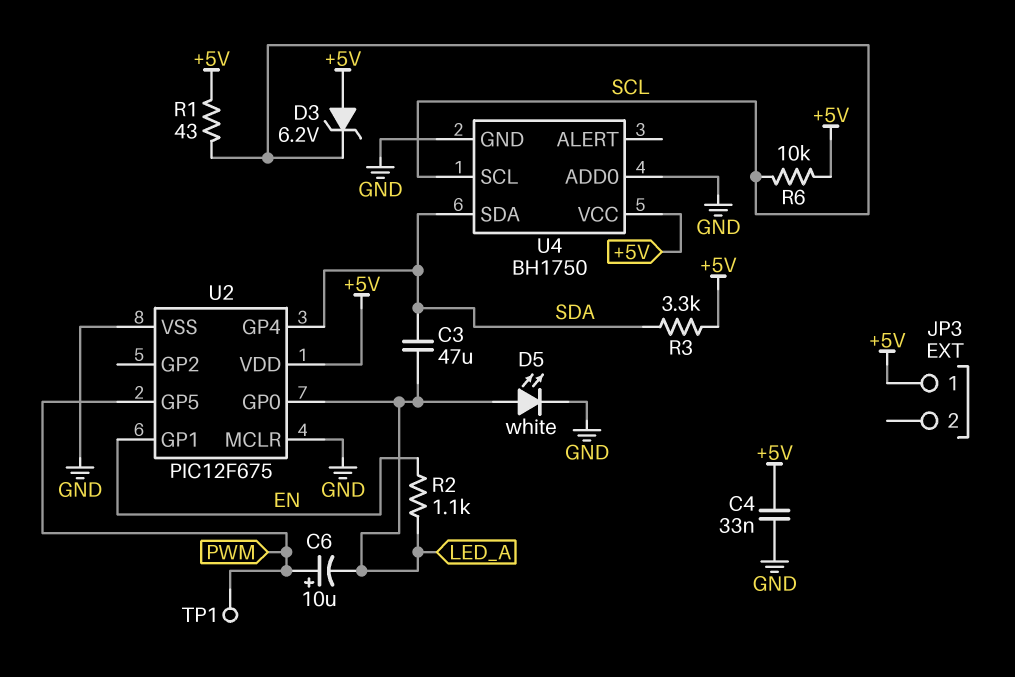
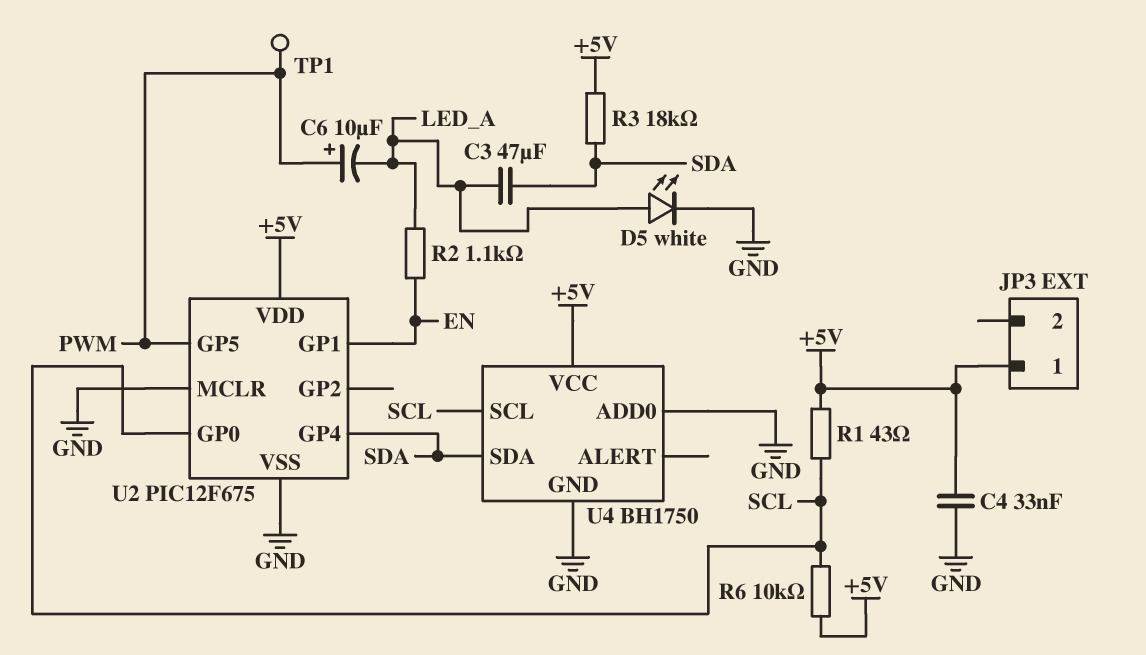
D3: zener 6.2V (A +5V, K SCL) -> none
R3: 3.3k (+5V, SDA) -> 18k (+5V, SDA)
U2 pin GP0: LED_A -> SCL

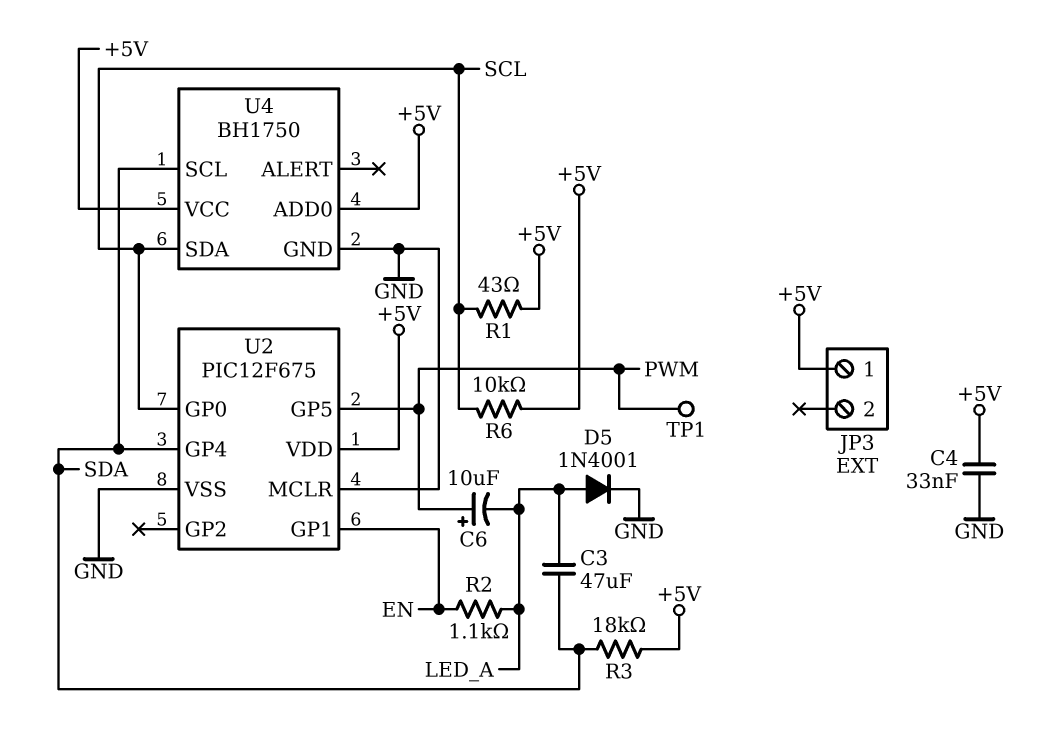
D5: LED white (A LED_A, K GND) -> diode 1N4001 (A LED_A, K GND)
U4 pin ADD0: GND -> +5V
U4 pin SCL: SCL -> SDA
U4 pin SDA: SDA -> SCL

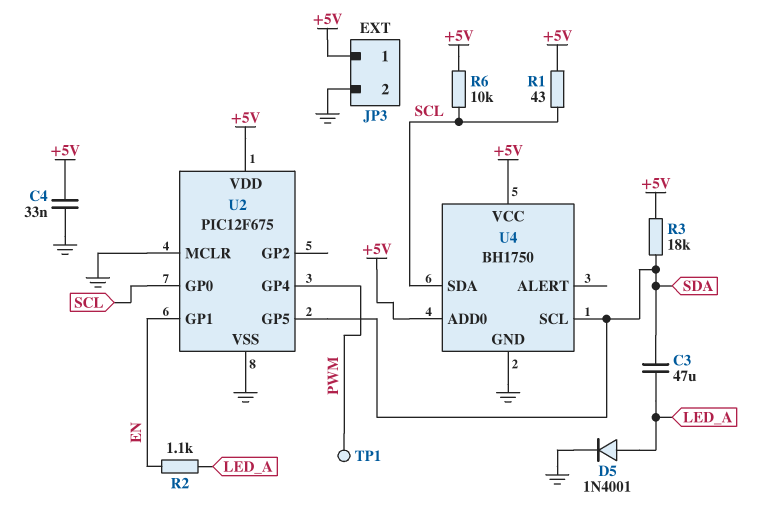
C6: 10uF (plus PWM, minus LED_A) -> none
JP3 pin 2: none -> GND
U2 pin GP4: SDA -> PWM
U2 pin GP5: PWM -> SDA

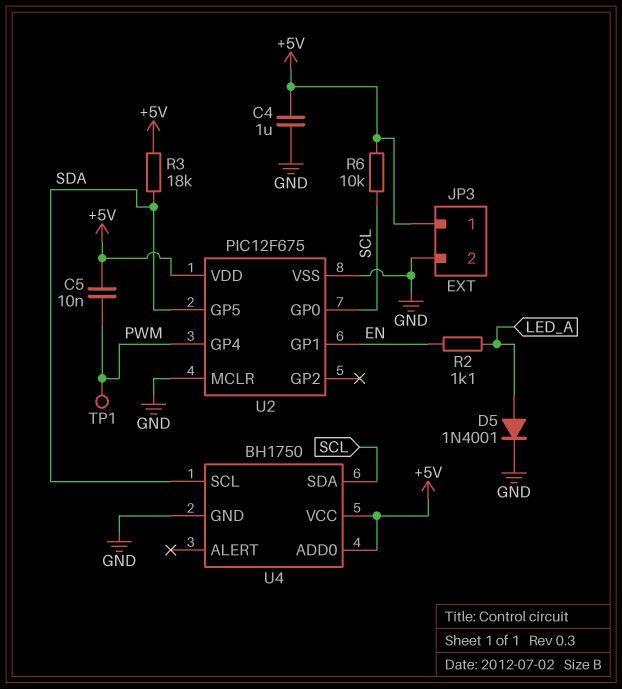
C3: 47uF (LED_A, SDA) -> none
C4: 33nF (+5V, GND) -> 1uF (+5V, GND)
C5: none -> 10nF (+5V, PWM)
R1: 43 (+5V, SCL) -> none

